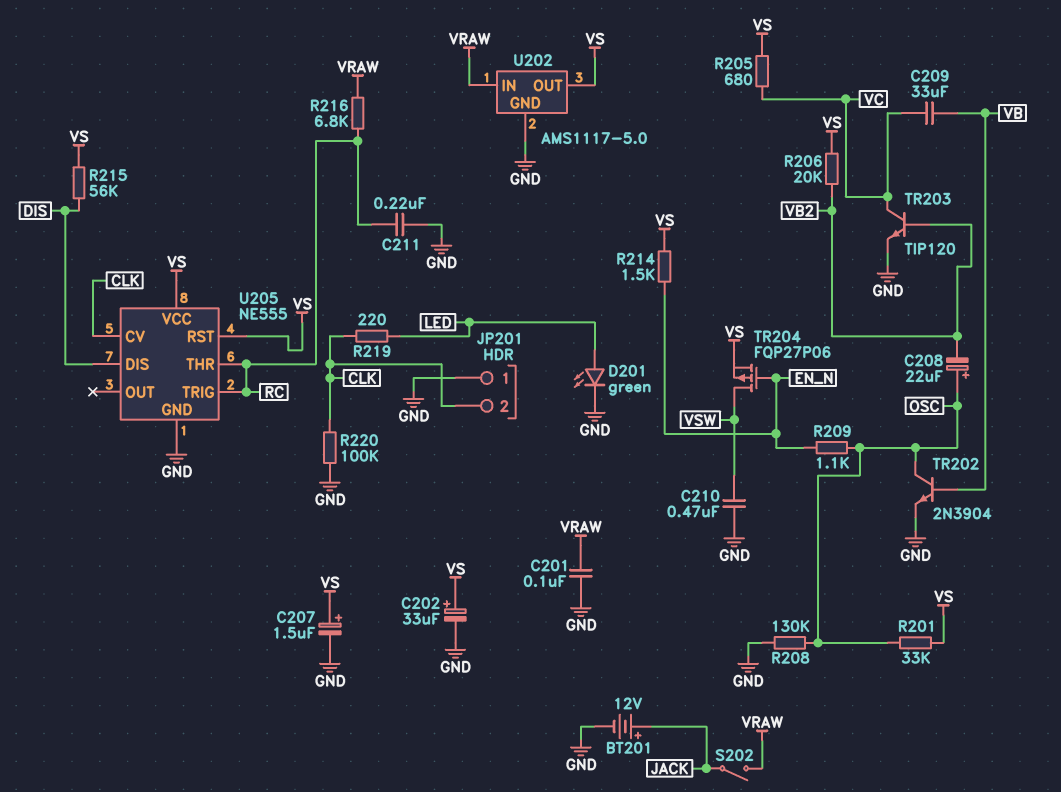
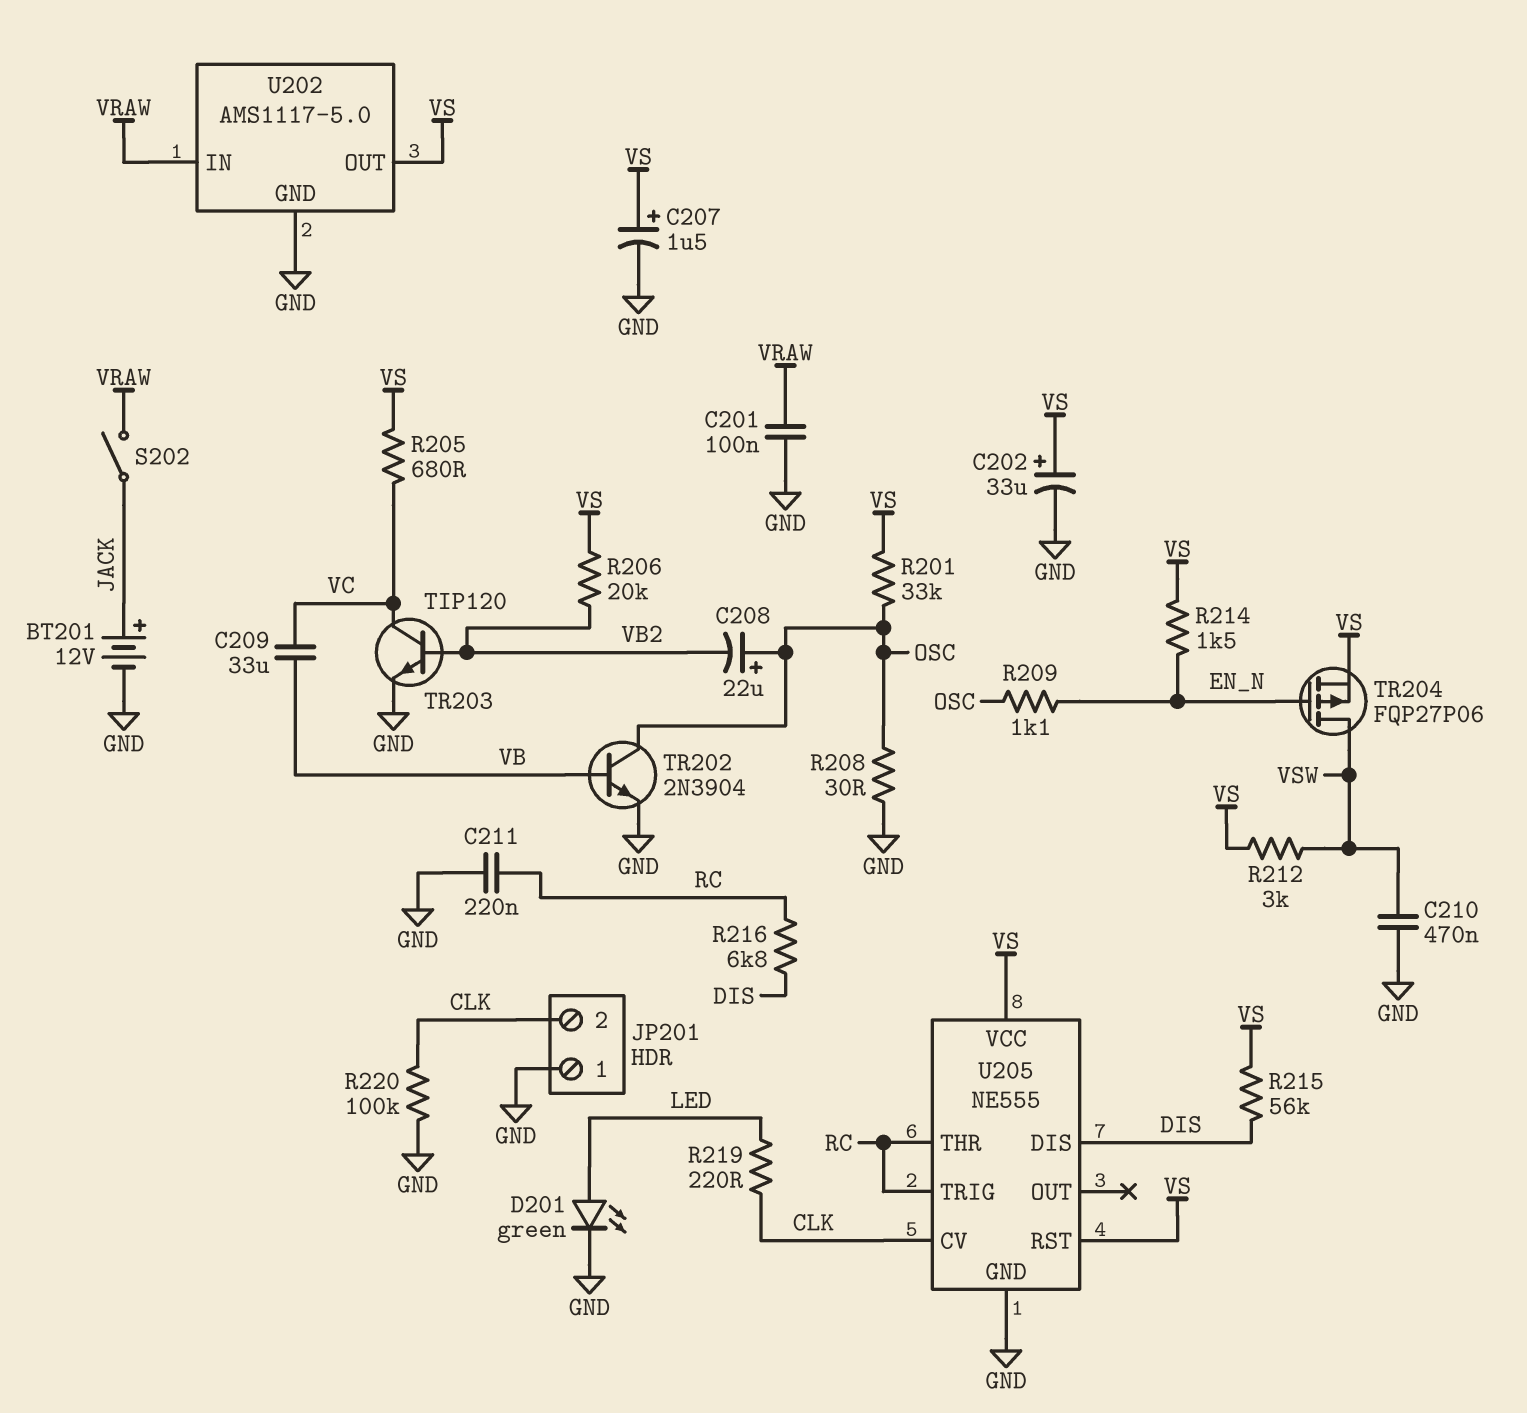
R208: 130k (GND, OSC) -> 30 (GND, OSC)
R212: none -> 3k (VS, VSW)
R216: 6.8k (RC, VRAW) -> 6.8k (DIS, RC)

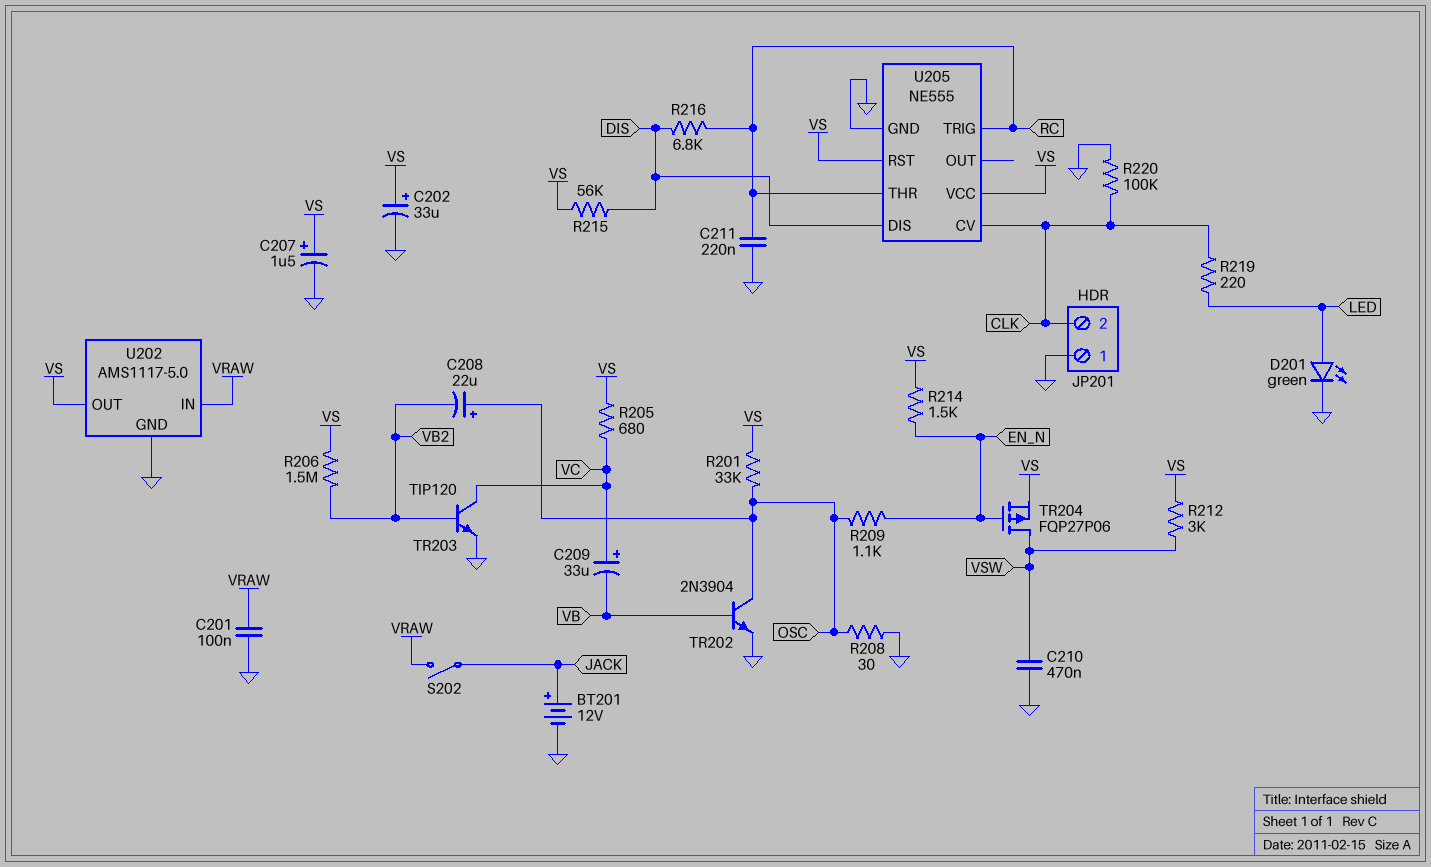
C209: 33uF (VB, VC) -> 33uF (plus VC, minus VB)
R206: 20k (VB2, VS) -> 1.5M (VB2, VS)

